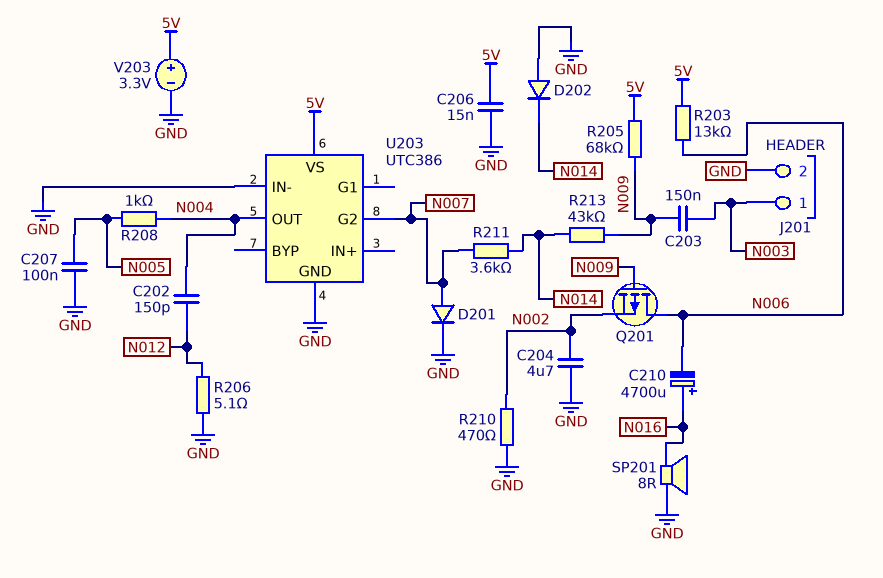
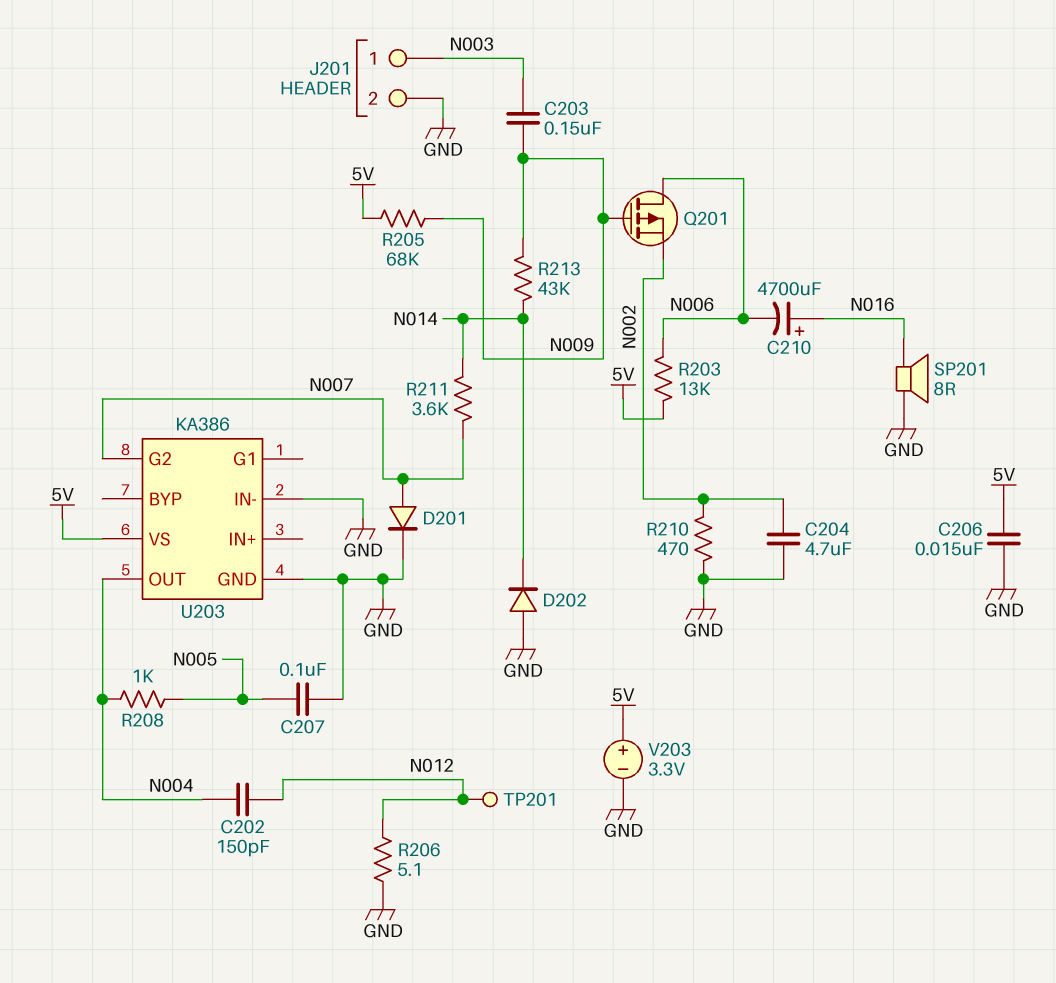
TP201: none -> test point (N012)
U203: UTC386 -> KA386

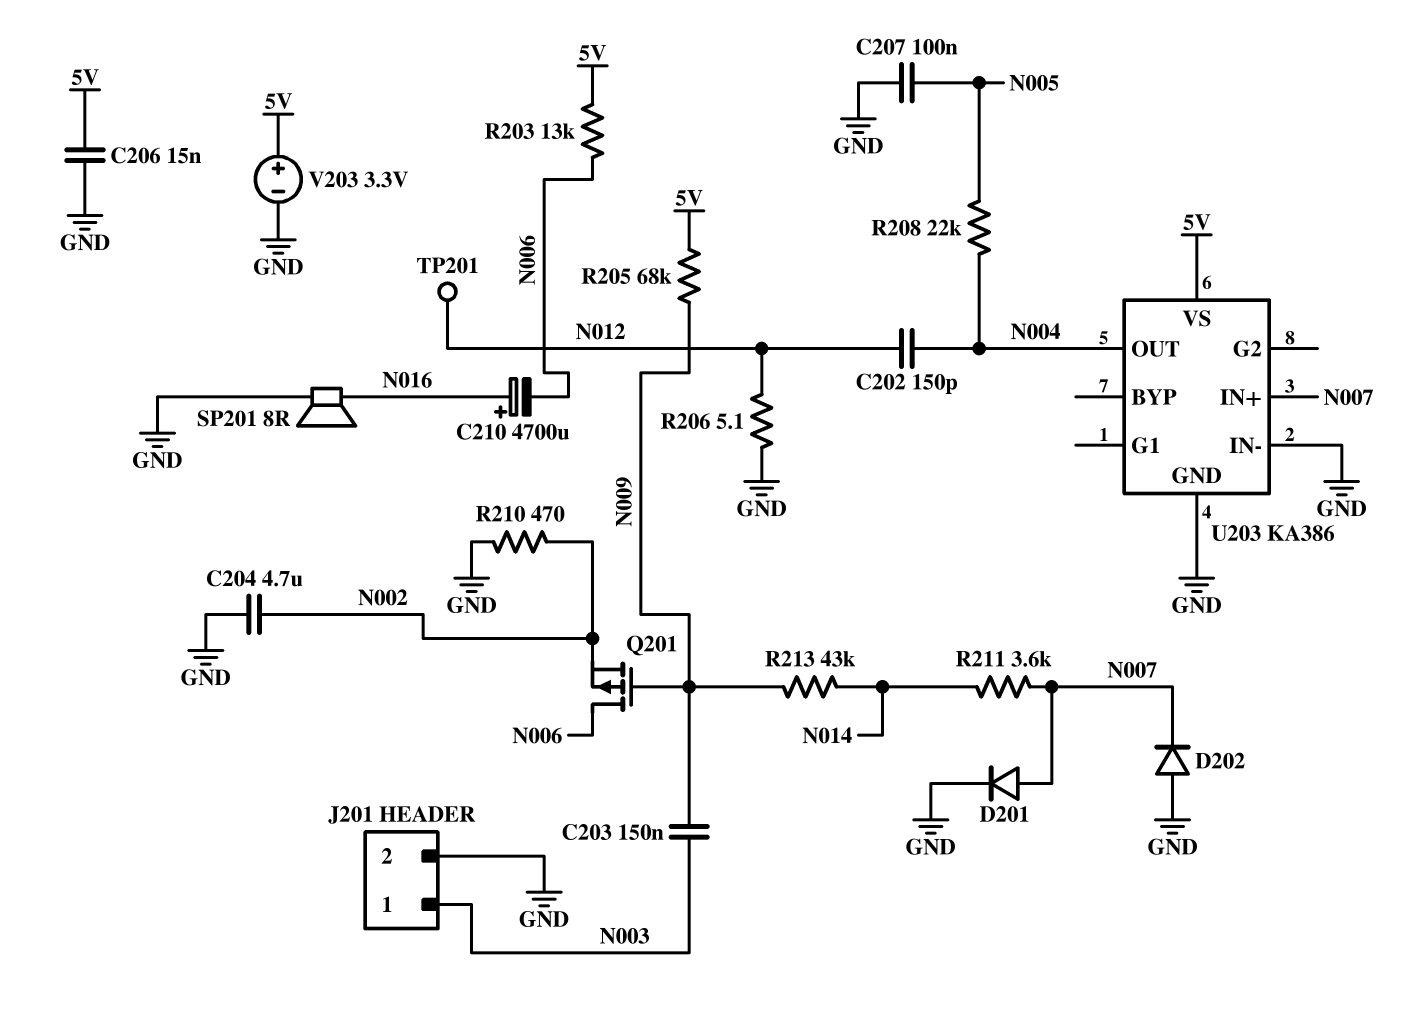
D202: diode (A GND, K N014) -> diode (A GND, K N007)
R208: 1k (N004, N005) -> 22k (N004, N005)
U203 pin G2: N007 -> none
U203 pin IN+: none -> N007

